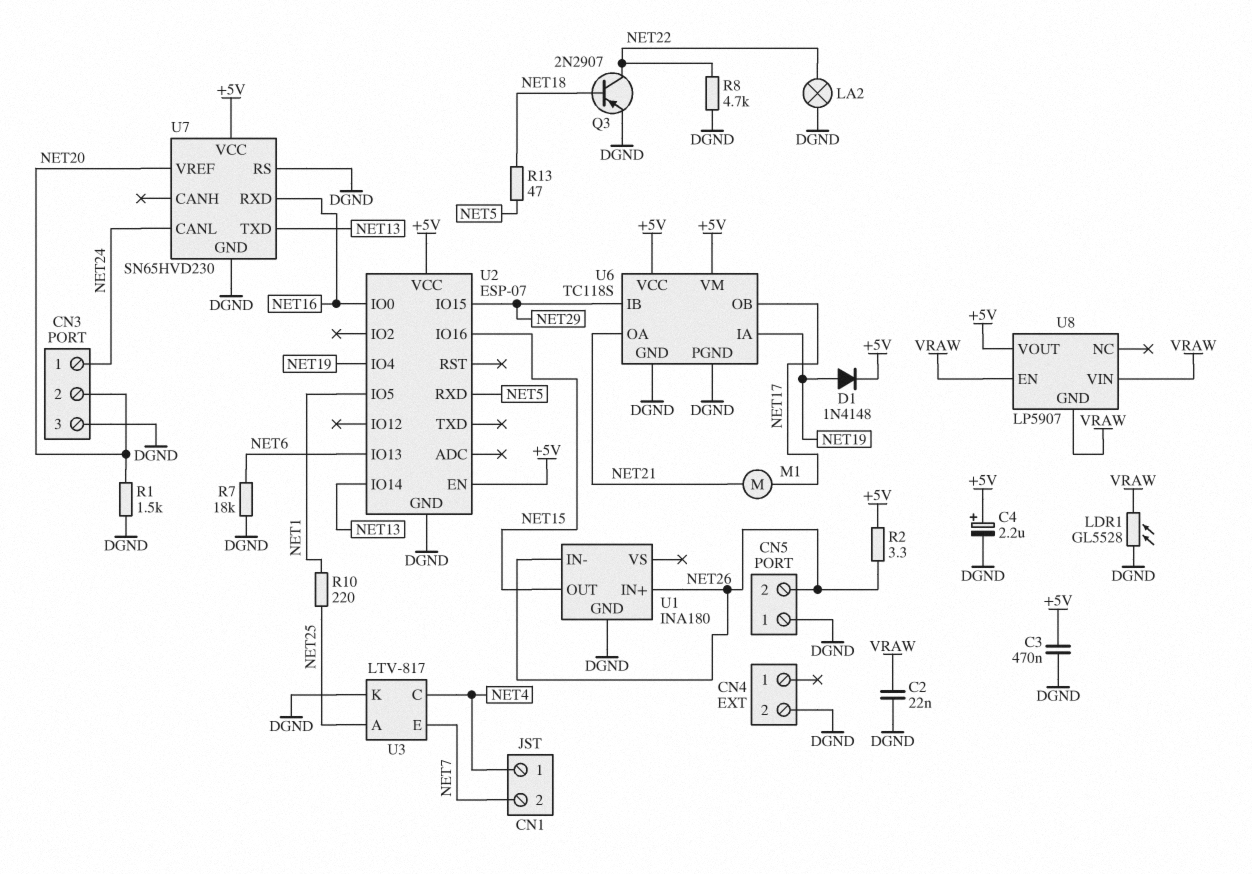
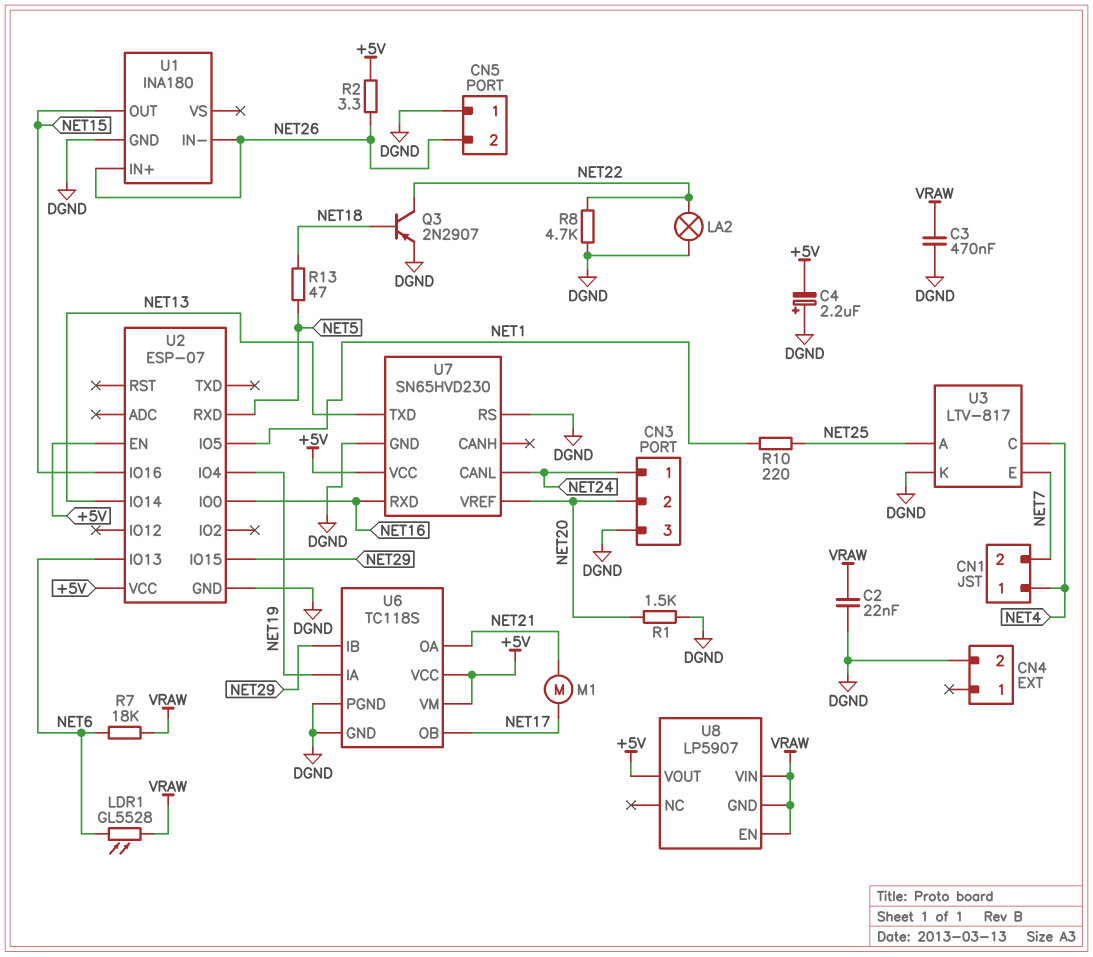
C3: 470nF (+5V, DGND) -> 470nF (DGND, VRAW)
C4: 2.2uF (plus +5V, minus DGND) -> 2.2uF (plus DGND, minus +5V)
D1: diode 1N4148 (A NET19, K +5V) -> none
LDR1: GL5528 (DGND, VRAW) -> GL5528 (NET6, VRAW)
R7: 18k (DGND, NET6) -> 18k (NET6, VRAW)

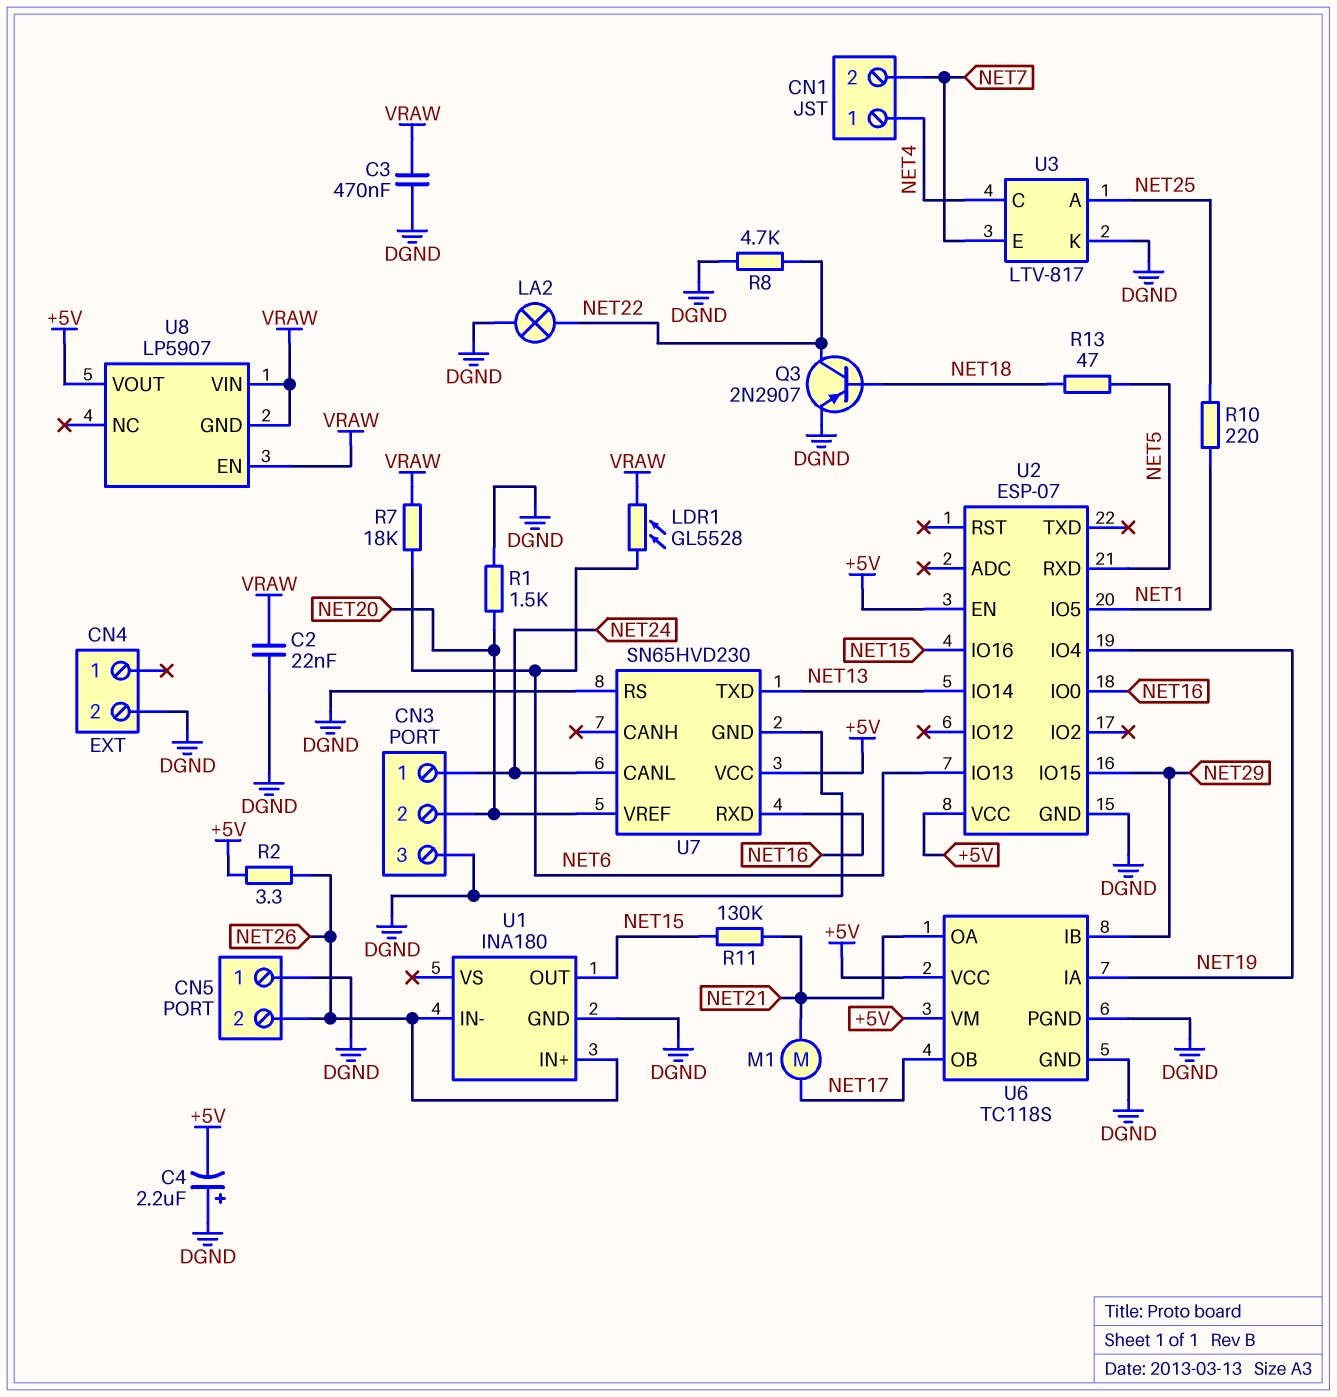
R11: none -> 130k (NET15, NET21)

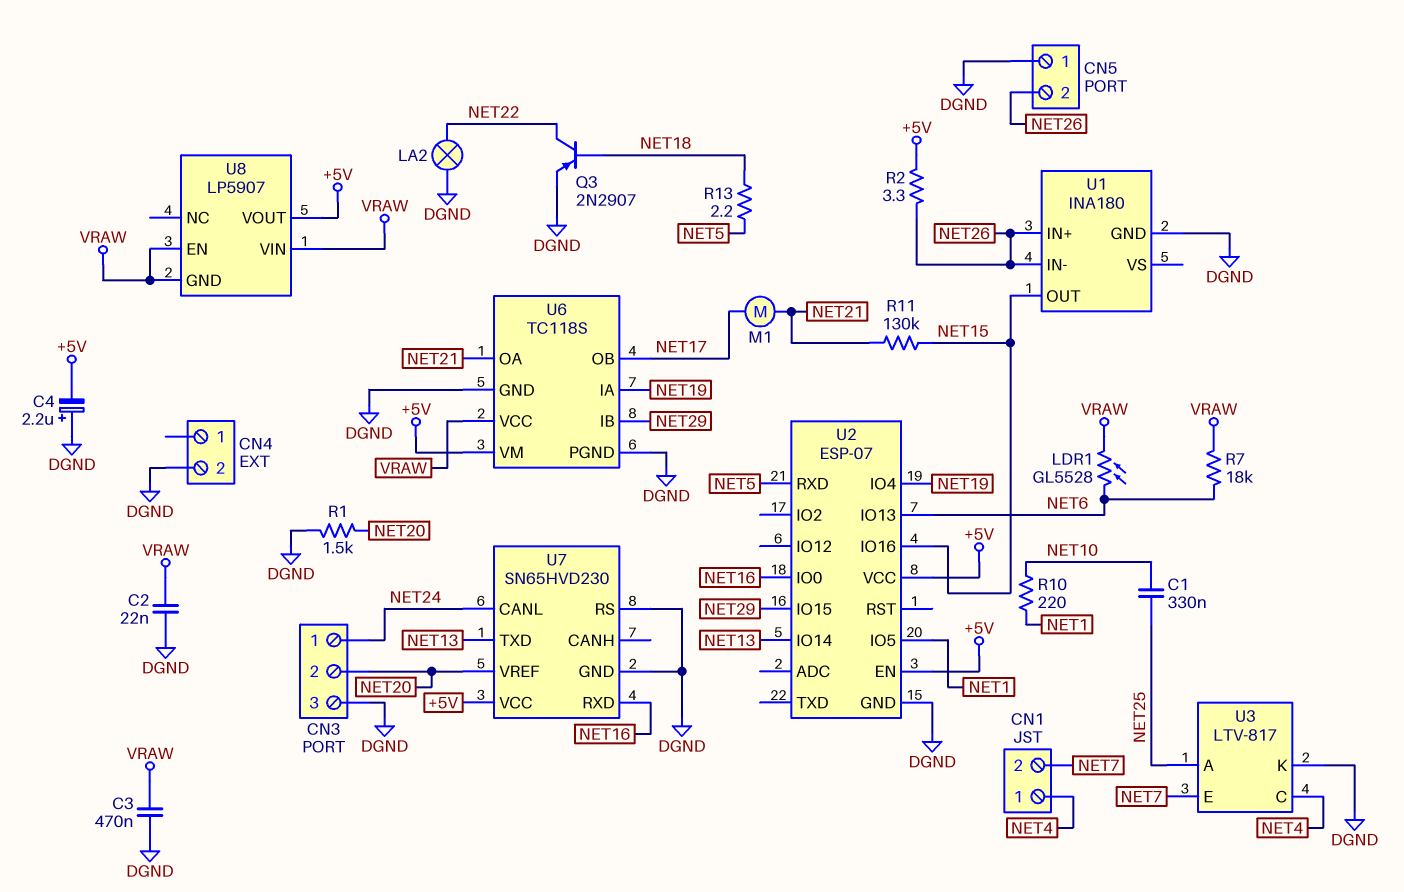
C1: none -> 330nF (NET10, NET25)
R8: 4.7k (DGND, NET22) -> none
R10: 220 (NET1, NET25) -> 220 (NET1, NET10)
R13: 47 (NET5, NET18) -> 2.2 (NET5, NET18)
U6 pin VCC: +5V -> VRAW

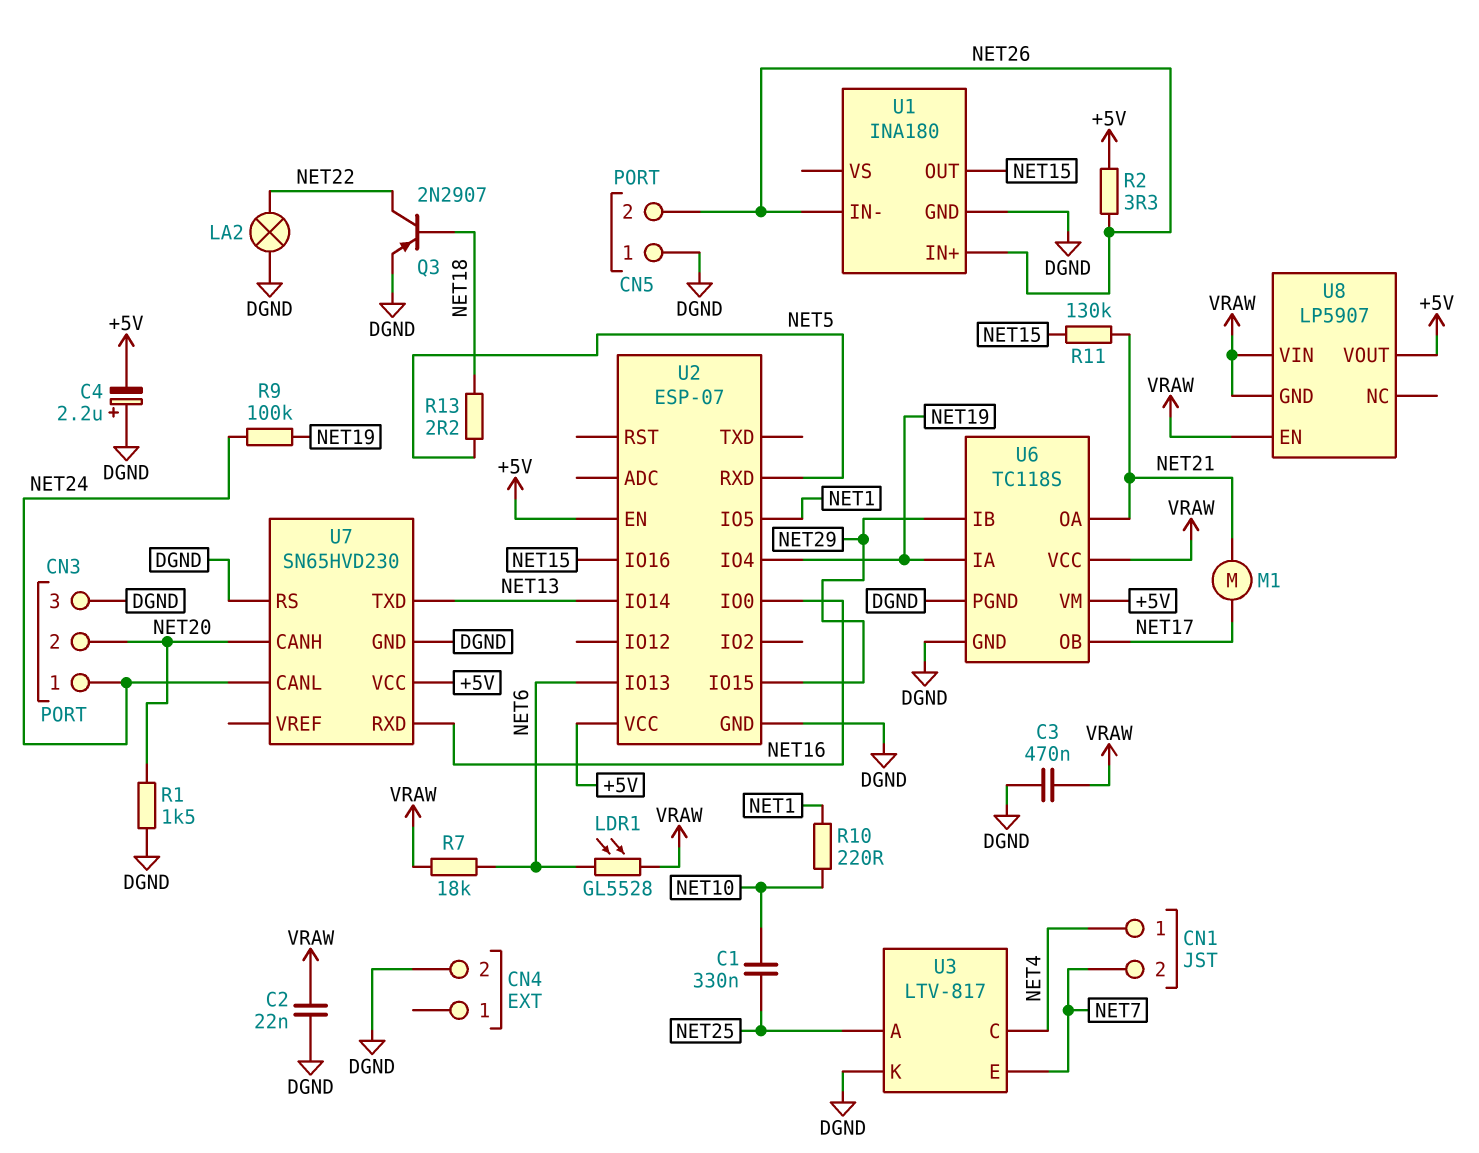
R9: none -> 100k (NET19, NET24)
U7 pin CANH: none -> NET20
U7 pin VREF: NET20 -> none

